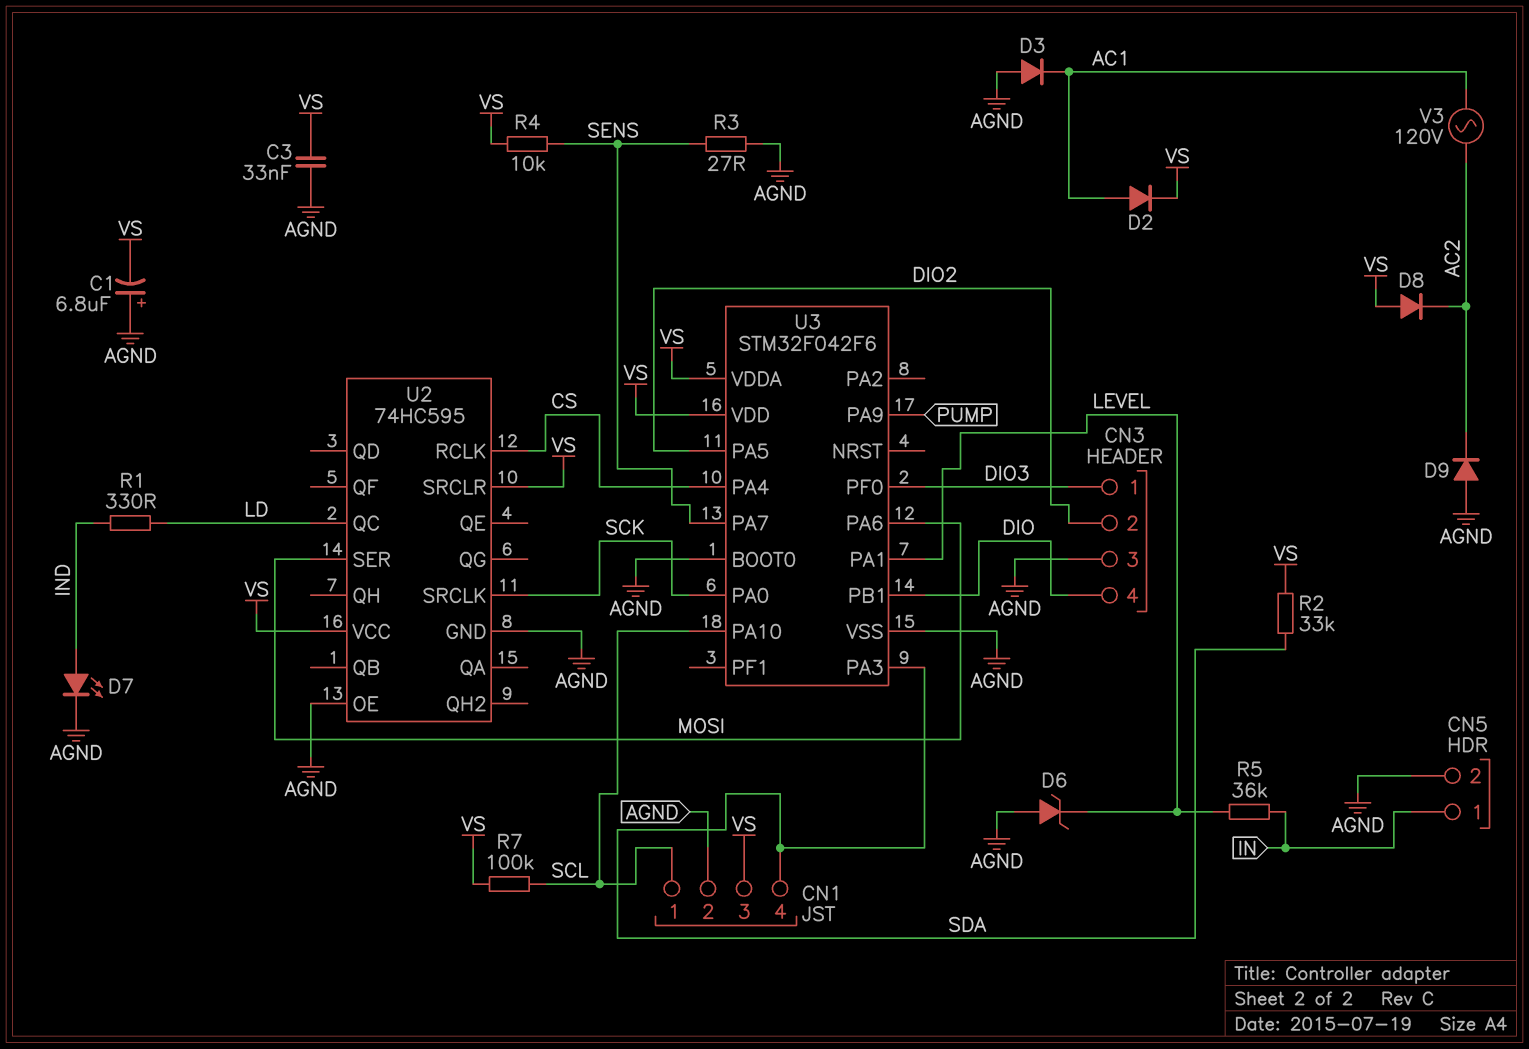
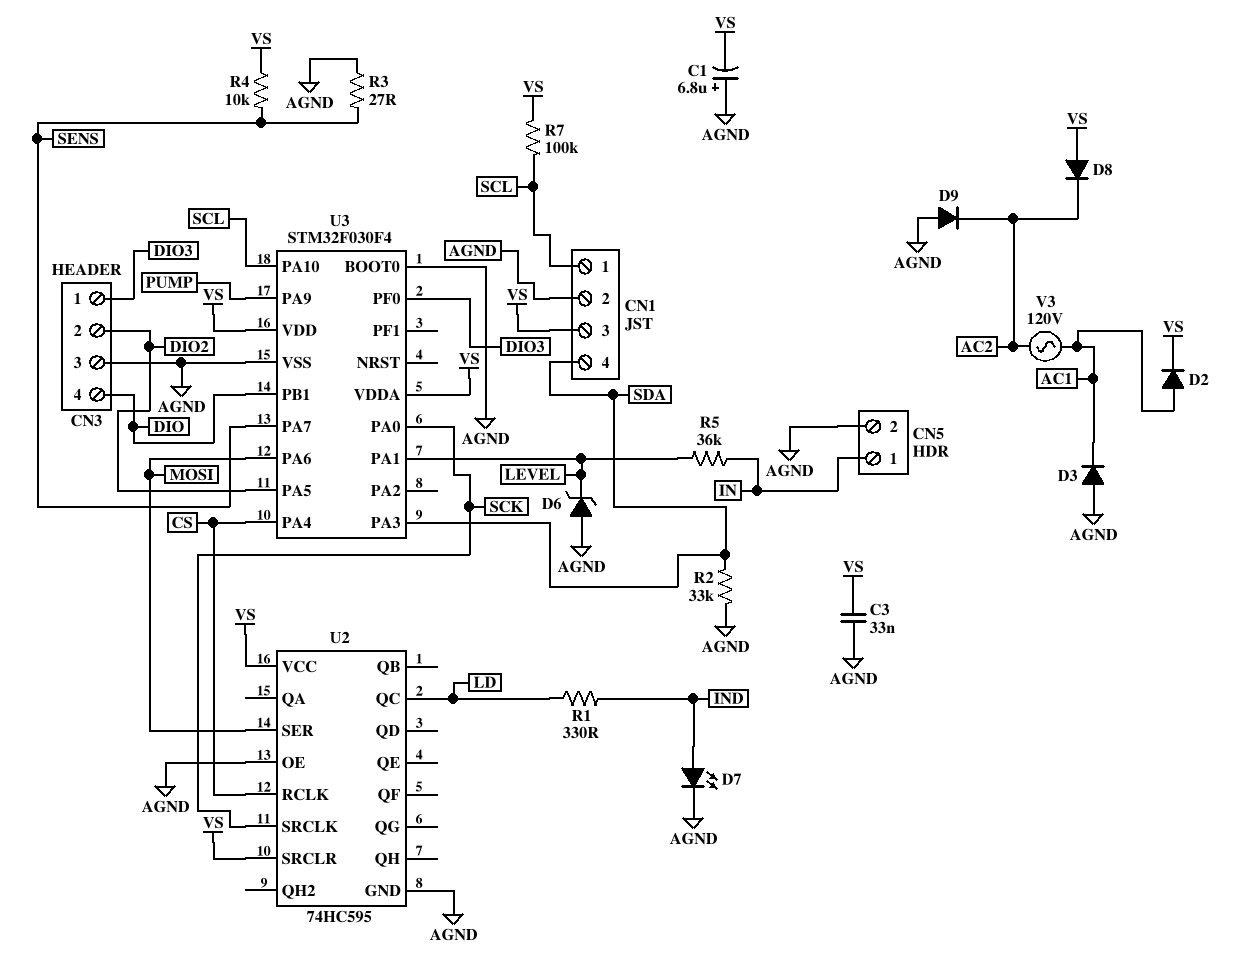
R2: 33k (SDA, VS) -> 33k (AGND, SDA)
U3: STM32F042F6 -> STM32F030F4

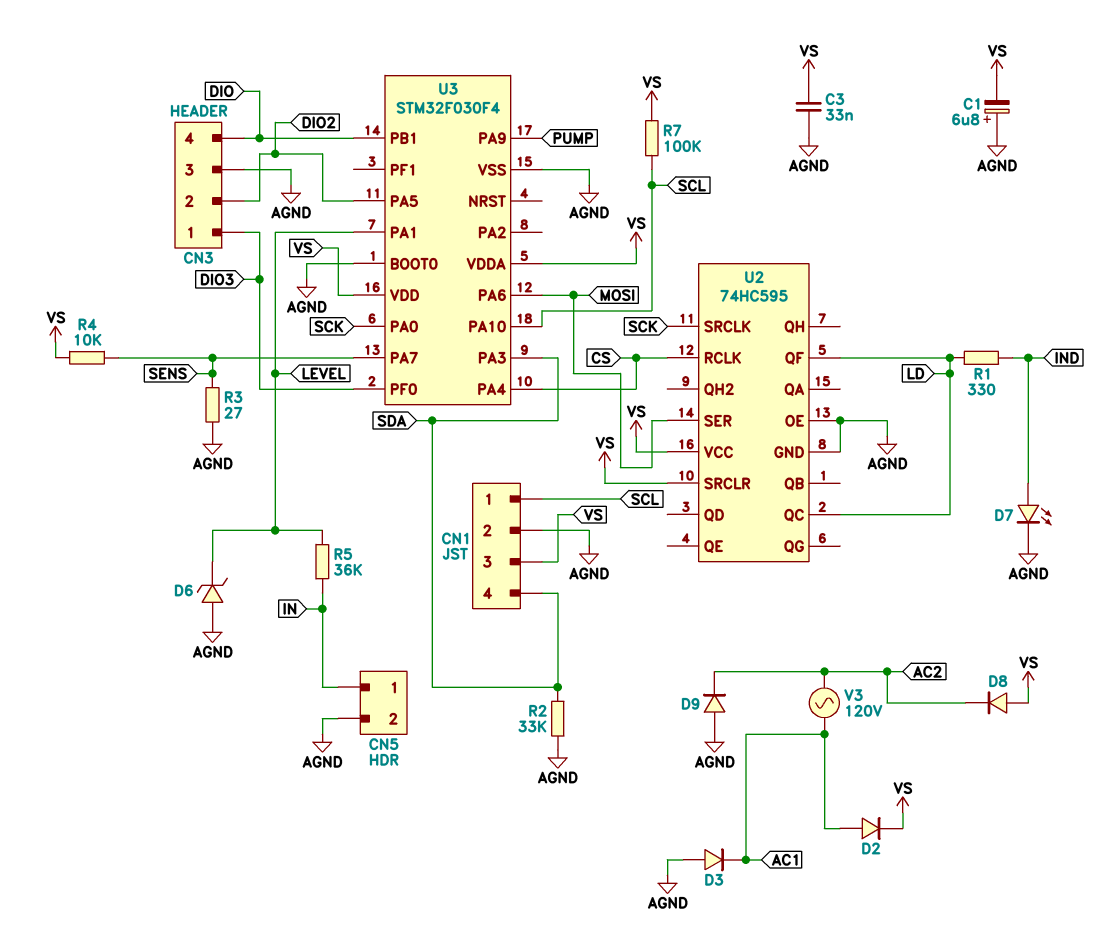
U2 pin QF: none -> LD

